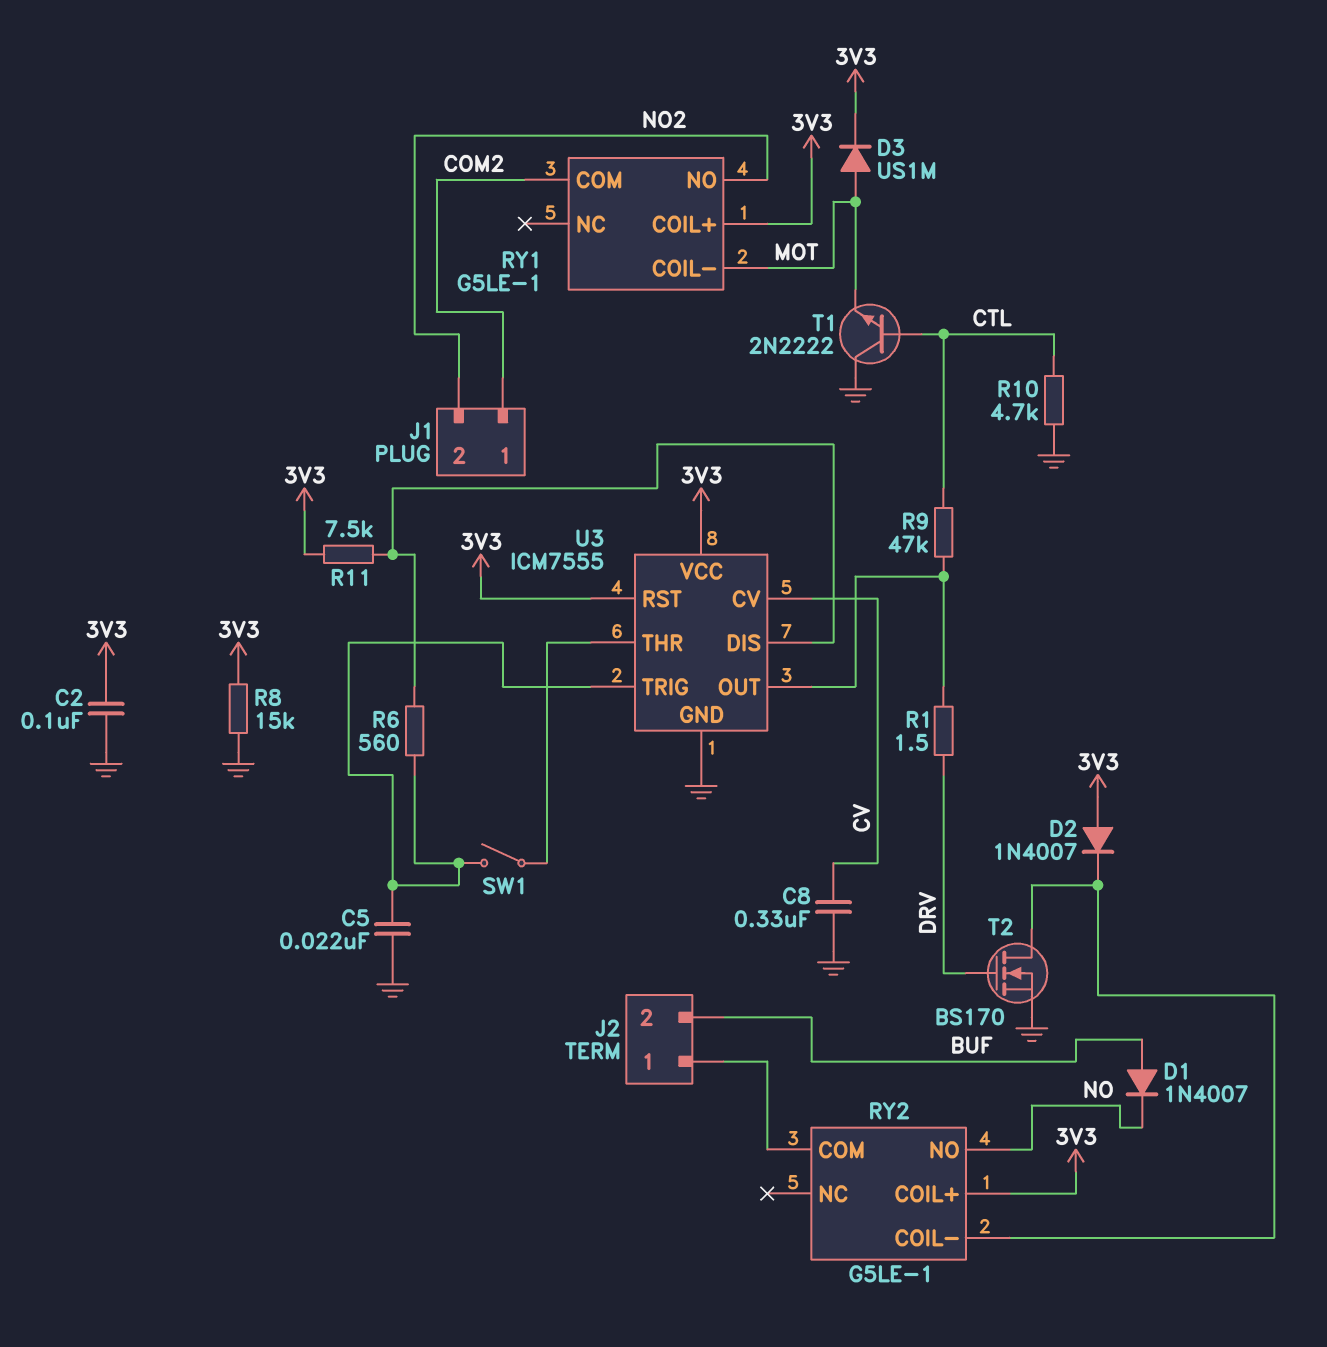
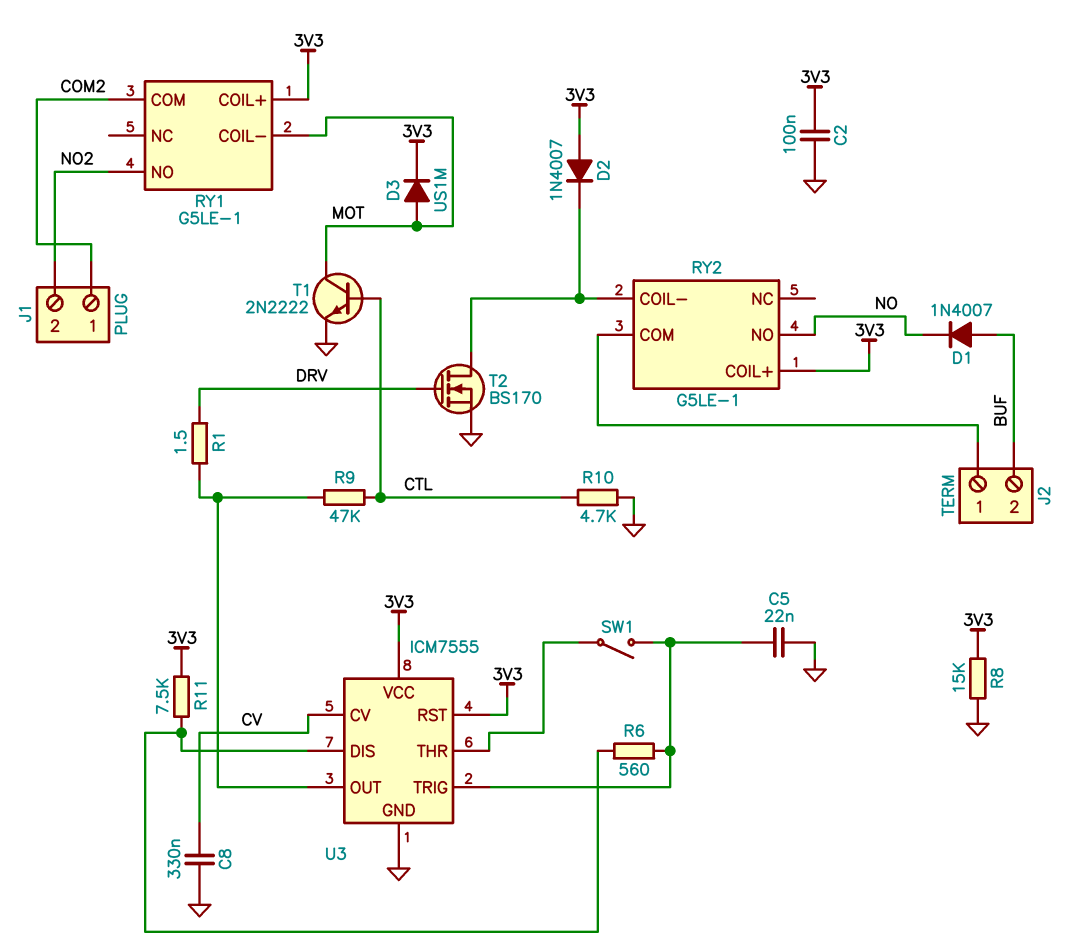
T1: NPN 2N2222 (B CTL, C GND, E MOT) -> NPN 2N2222 (B CTL, C MOT, E GND)

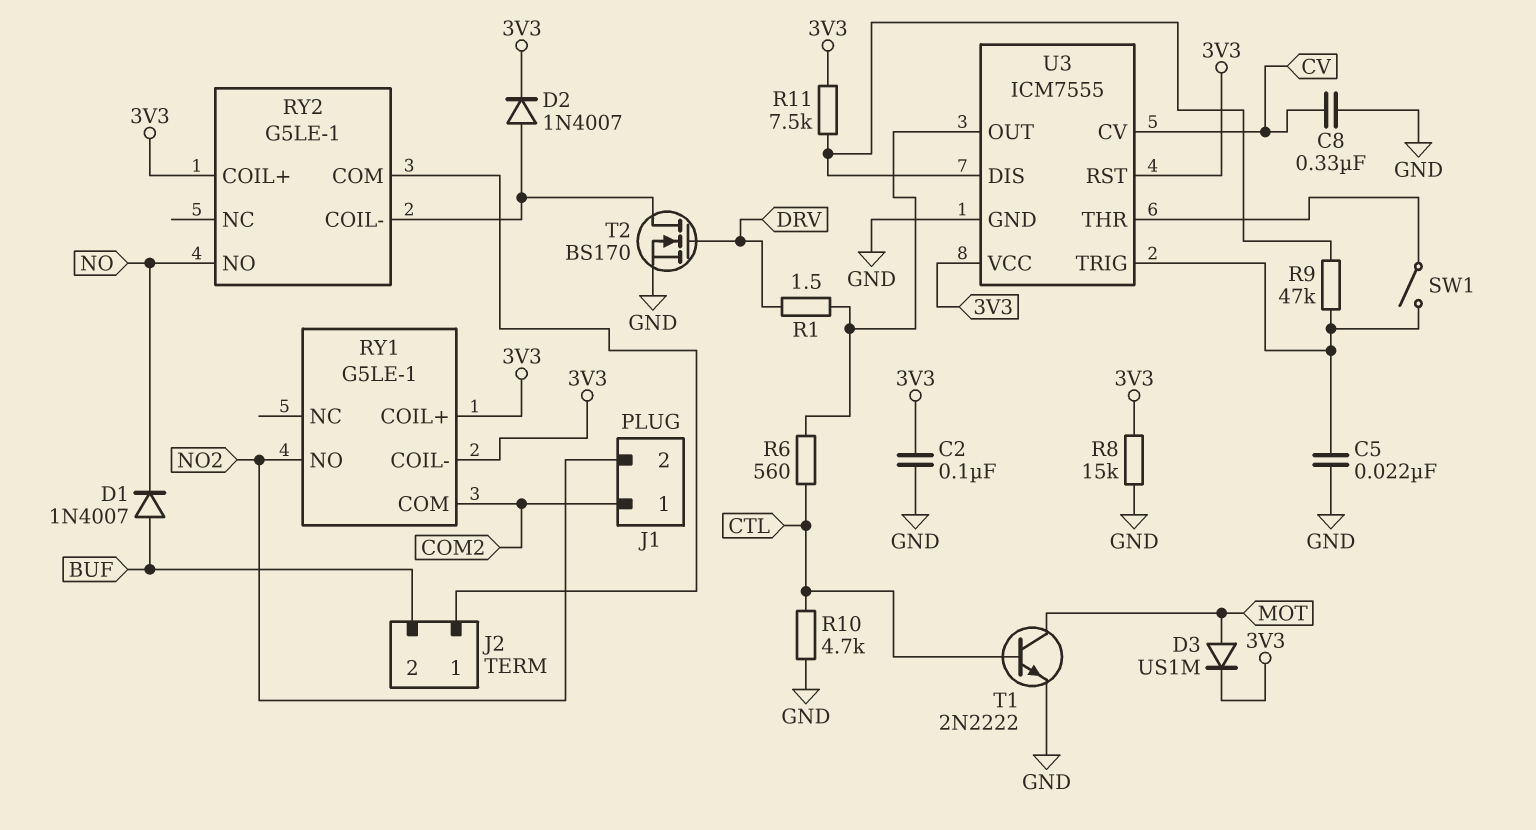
D2: diode 1N4007 (A 3V3, K RY2/COIL-) -> diode 1N4007 (A RY2/COIL-, K 3V3)
R6: 560 (U3/DIS, U3/TRIG) -> 560 (CTL, U3/OUT)
R9: 47k (CTL, U3/OUT) -> 47k (U3/DIS, U3/TRIG)
RY1 pin COIL-: MOT -> 3V3

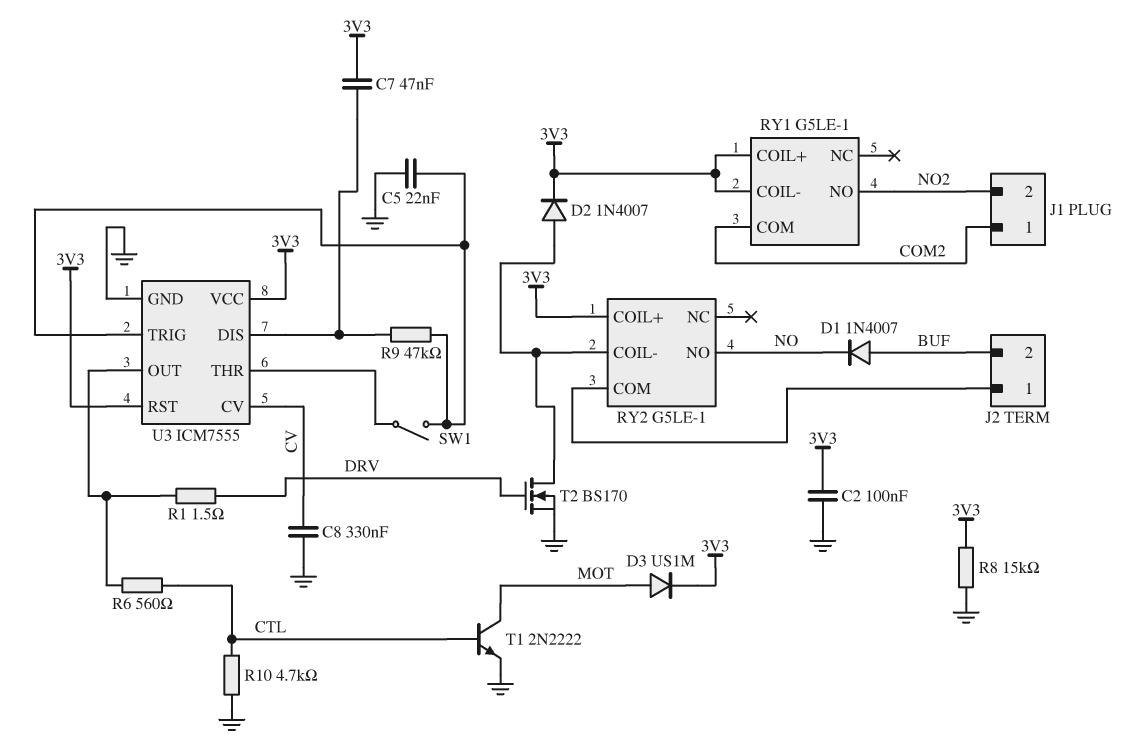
C7: none -> 47nF (3V3, U3/DIS)
R11: 7.5k (3V3, U3/DIS) -> none

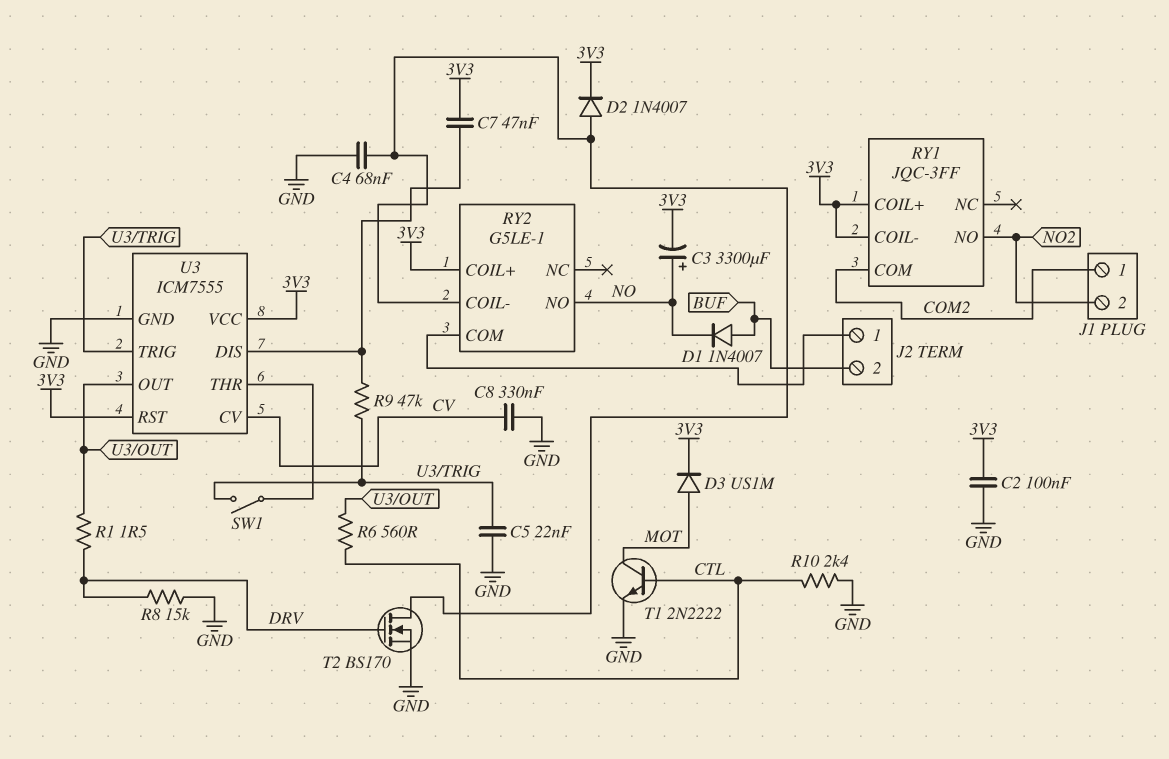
C3: none -> 3300uF (plus NO, minus 3V3)
C4: none -> 68nF (GND, RY2/COIL-)
R8: 15k (3V3, GND) -> 15k (DRV, GND)
R10: 4.7k (CTL, GND) -> 2.4k (CTL, GND)
RY1: G5LE-1 -> JQC-3FF

